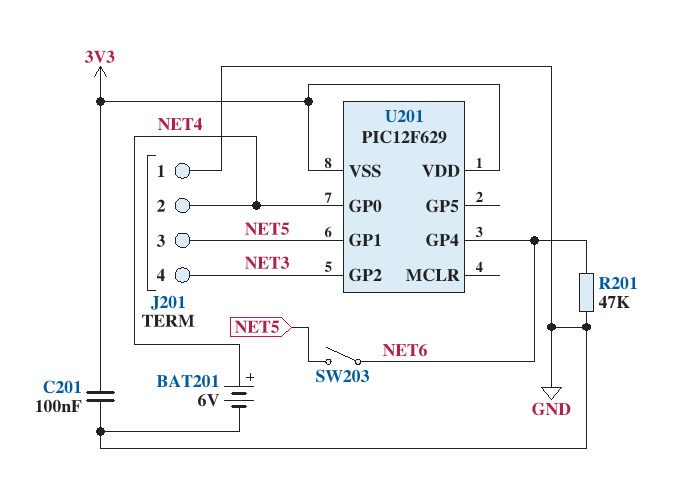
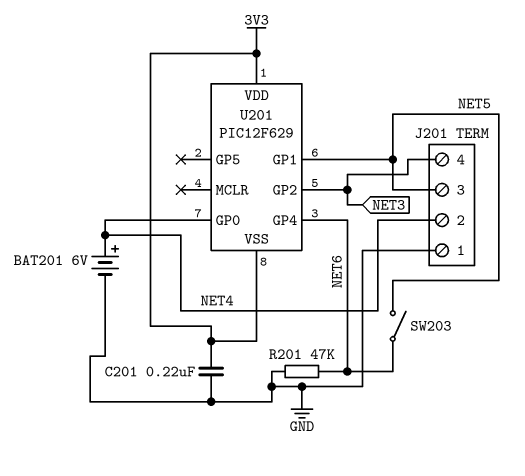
C201: 100nF (3V3, GND) -> 220nF (3V3, GND)

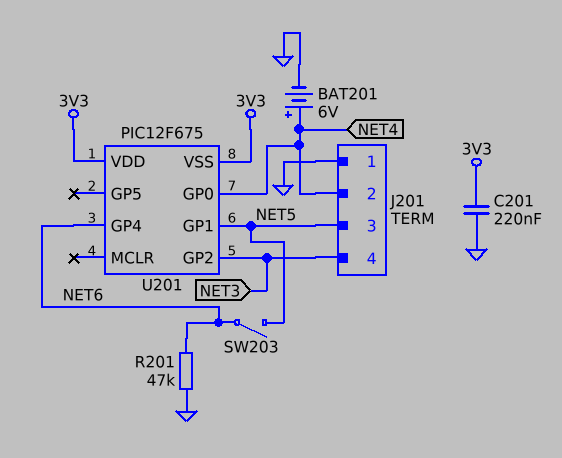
U201: PIC12F629 -> PIC12F675

